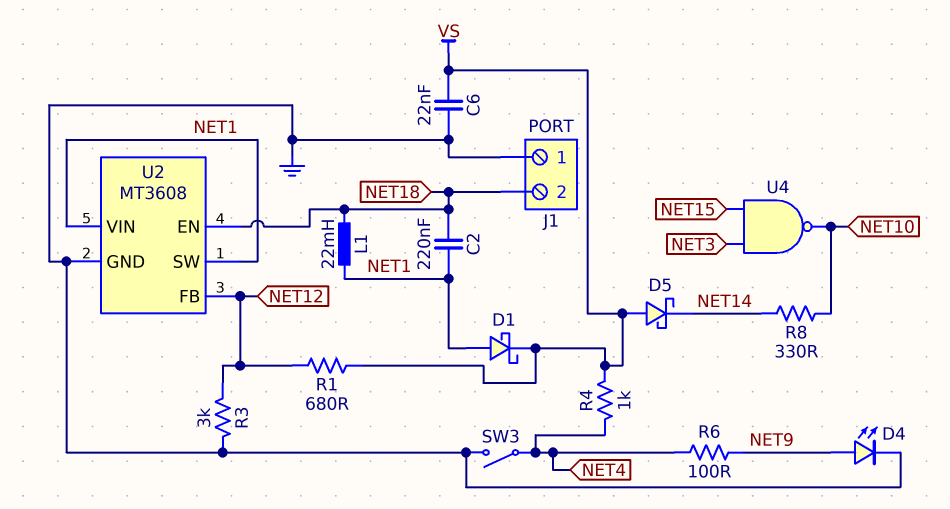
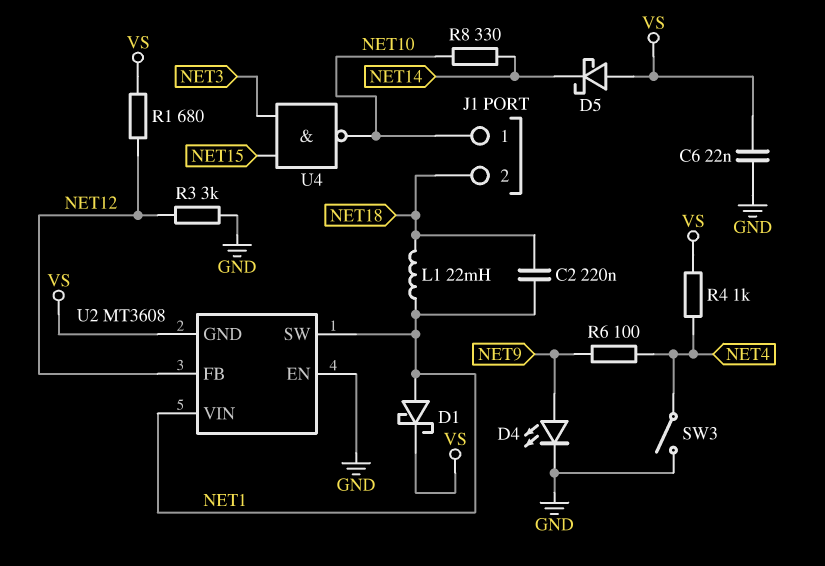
J1 pin 1: GND -> NET10
U2 pin EN: NET18 -> GND
U2 pin GND: GND -> VS

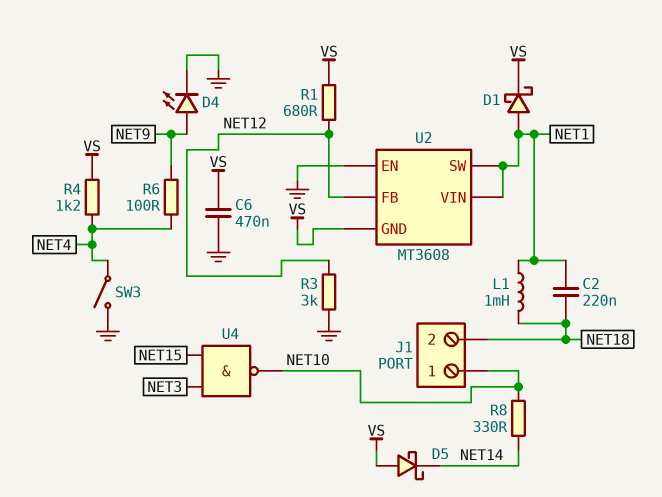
C6: 22nF (GND, VS) -> 470nF (GND, VS)
L1: 22mH (NET1, NET18) -> 1mH (NET1, NET18)
R4: 1k (NET4, VS) -> 1.2k (NET4, VS)

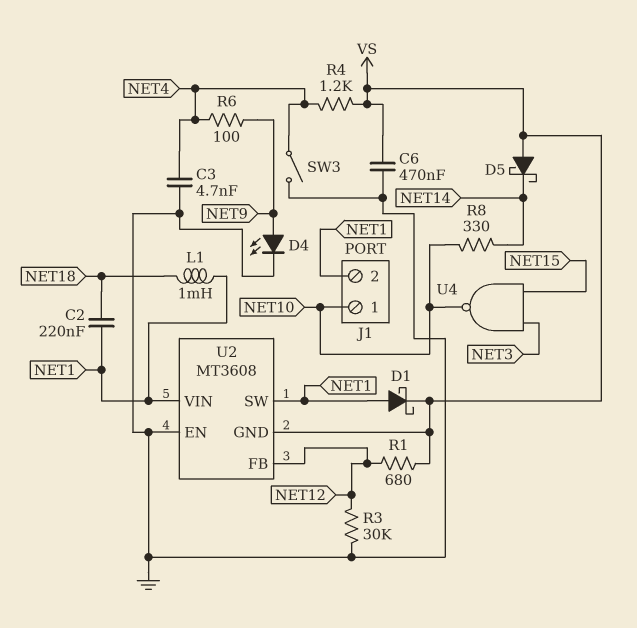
C3: none -> 4.7nF (GND, NET4)
J1 pin 2: NET18 -> NET1
R3: 3k (GND, NET12) -> 30k (GND, NET12)

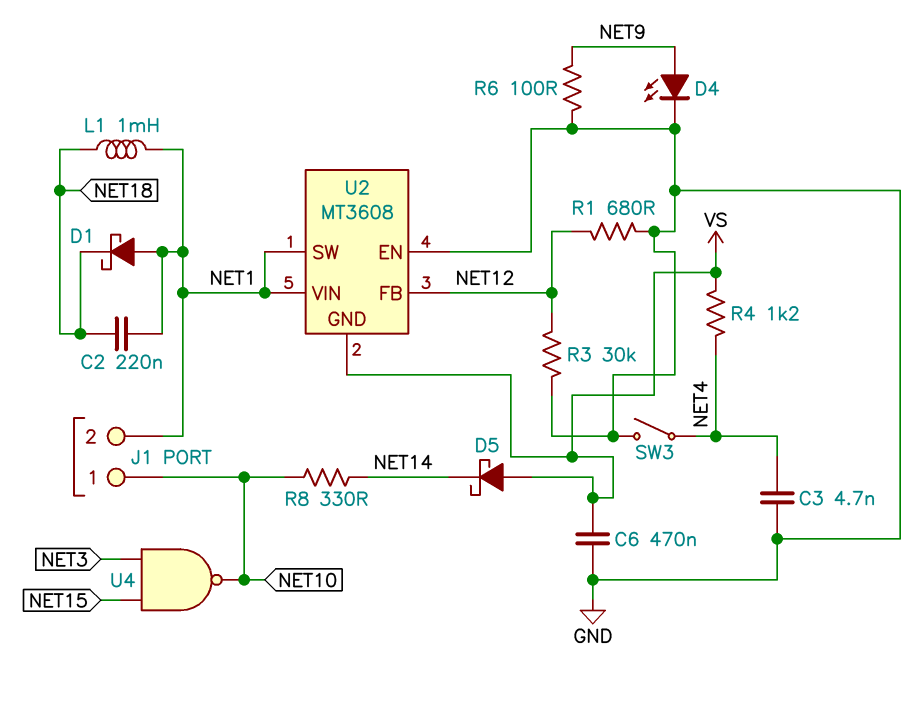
D1: schottky (A NET1, K VS) -> schottky (A NET1, K NET18)
R1: 680 (NET12, VS) -> 680 (GND, NET12)
R6: 100 (NET4, NET9) -> 100 (GND, NET9)

